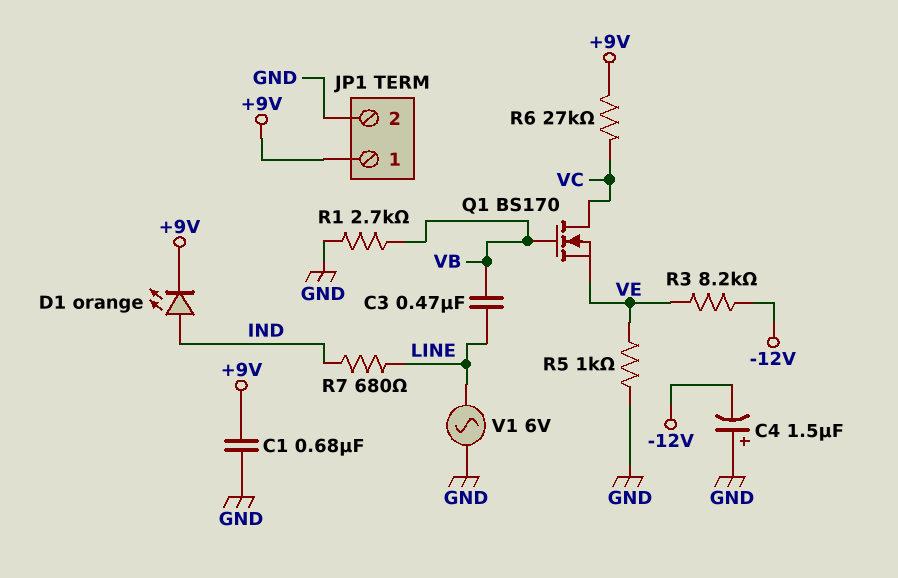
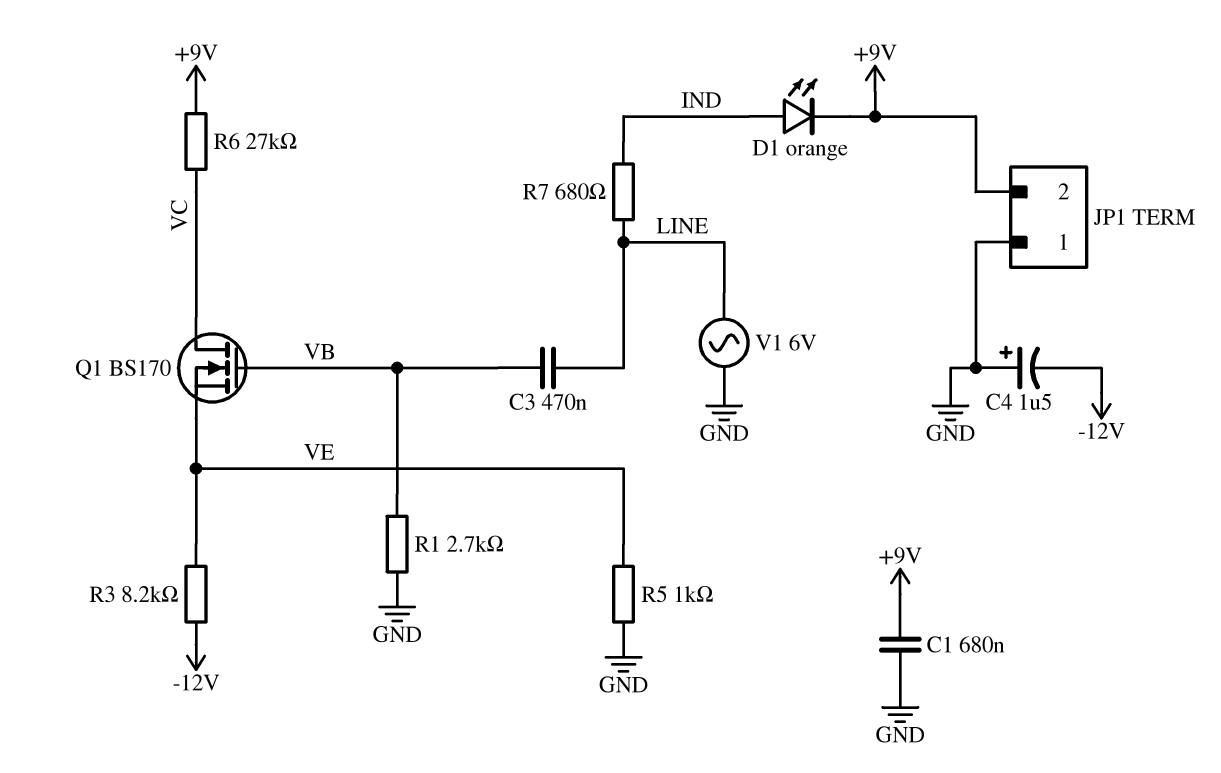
JP1 pin 1: +9V -> GND
JP1 pin 2: GND -> +9V

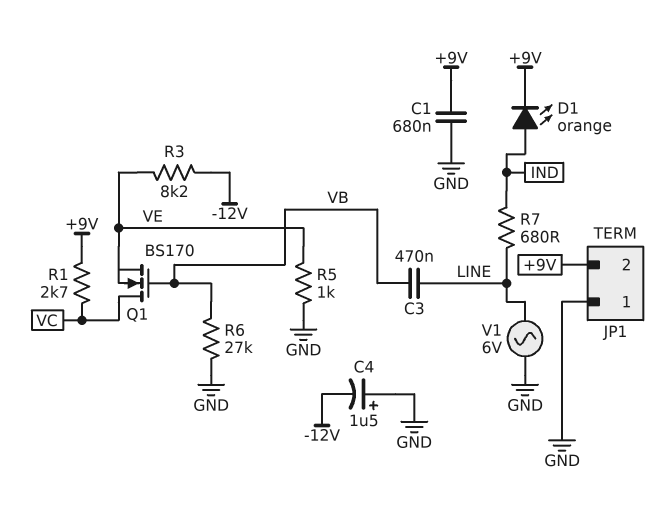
R1: 2.7k (GND, VB) -> 2.7k (+9V, VC)
R6: 27k (+9V, VC) -> 27k (GND, VB)

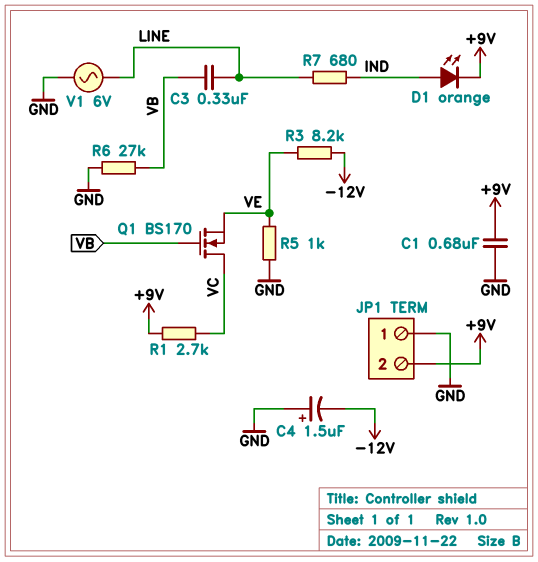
C3: 470nF (LINE, VB) -> 330nF (LINE, VB)

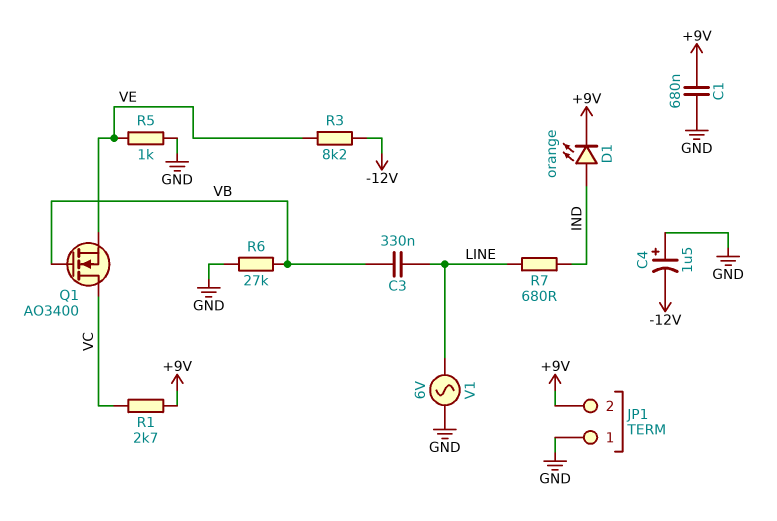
Q1: NMOS BS170 (G VB, D VC, S VE) -> NMOS AO3400 (G VB, D VC, S VE)

